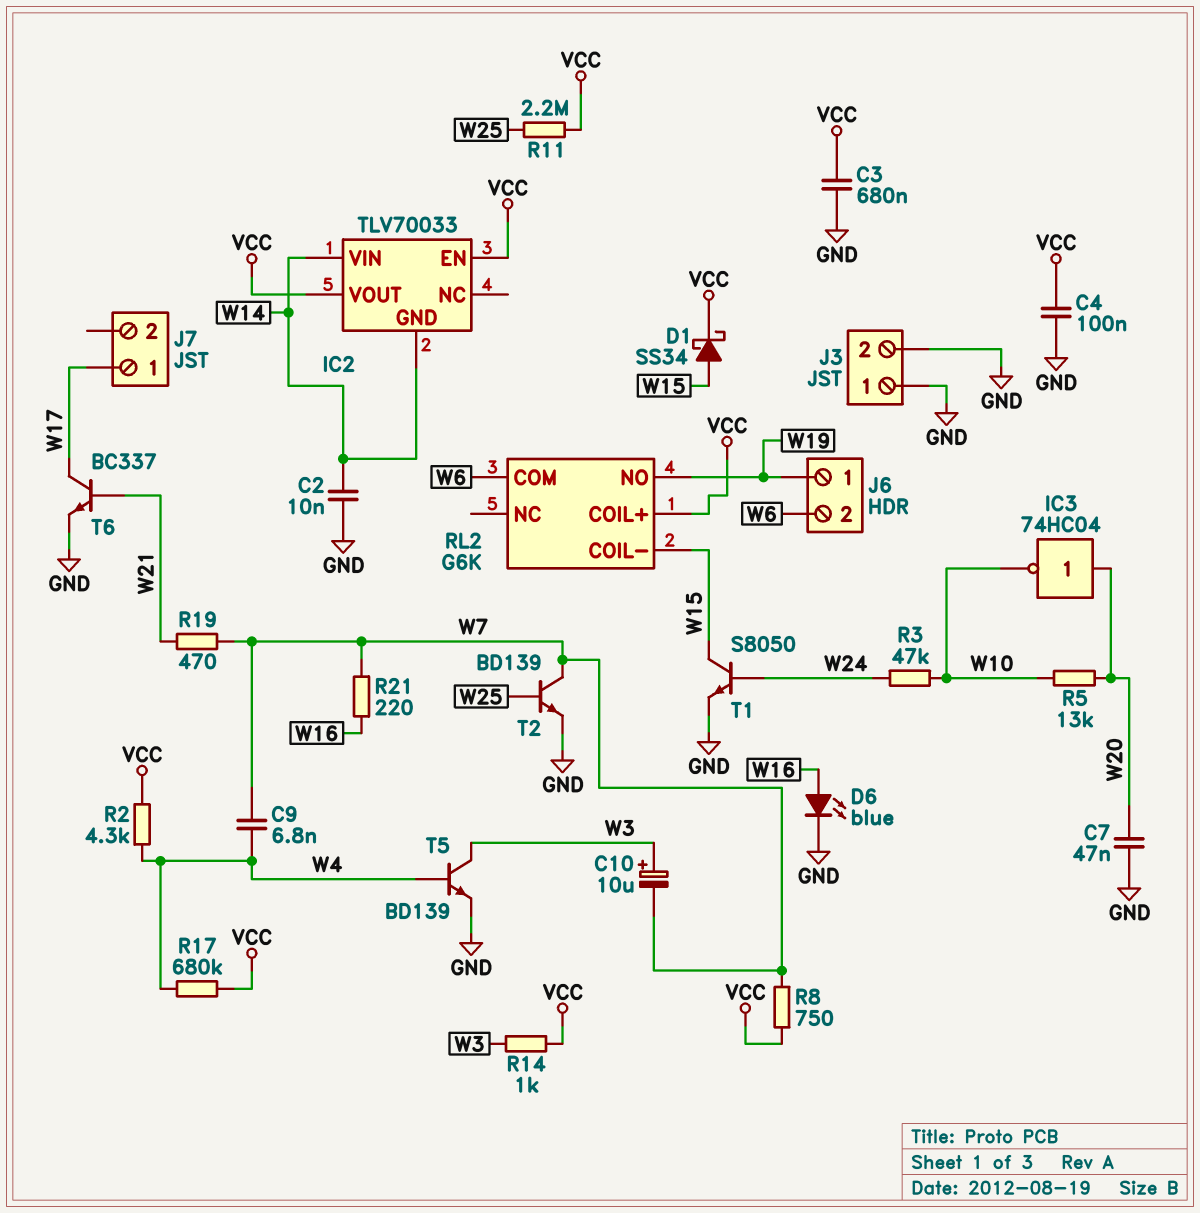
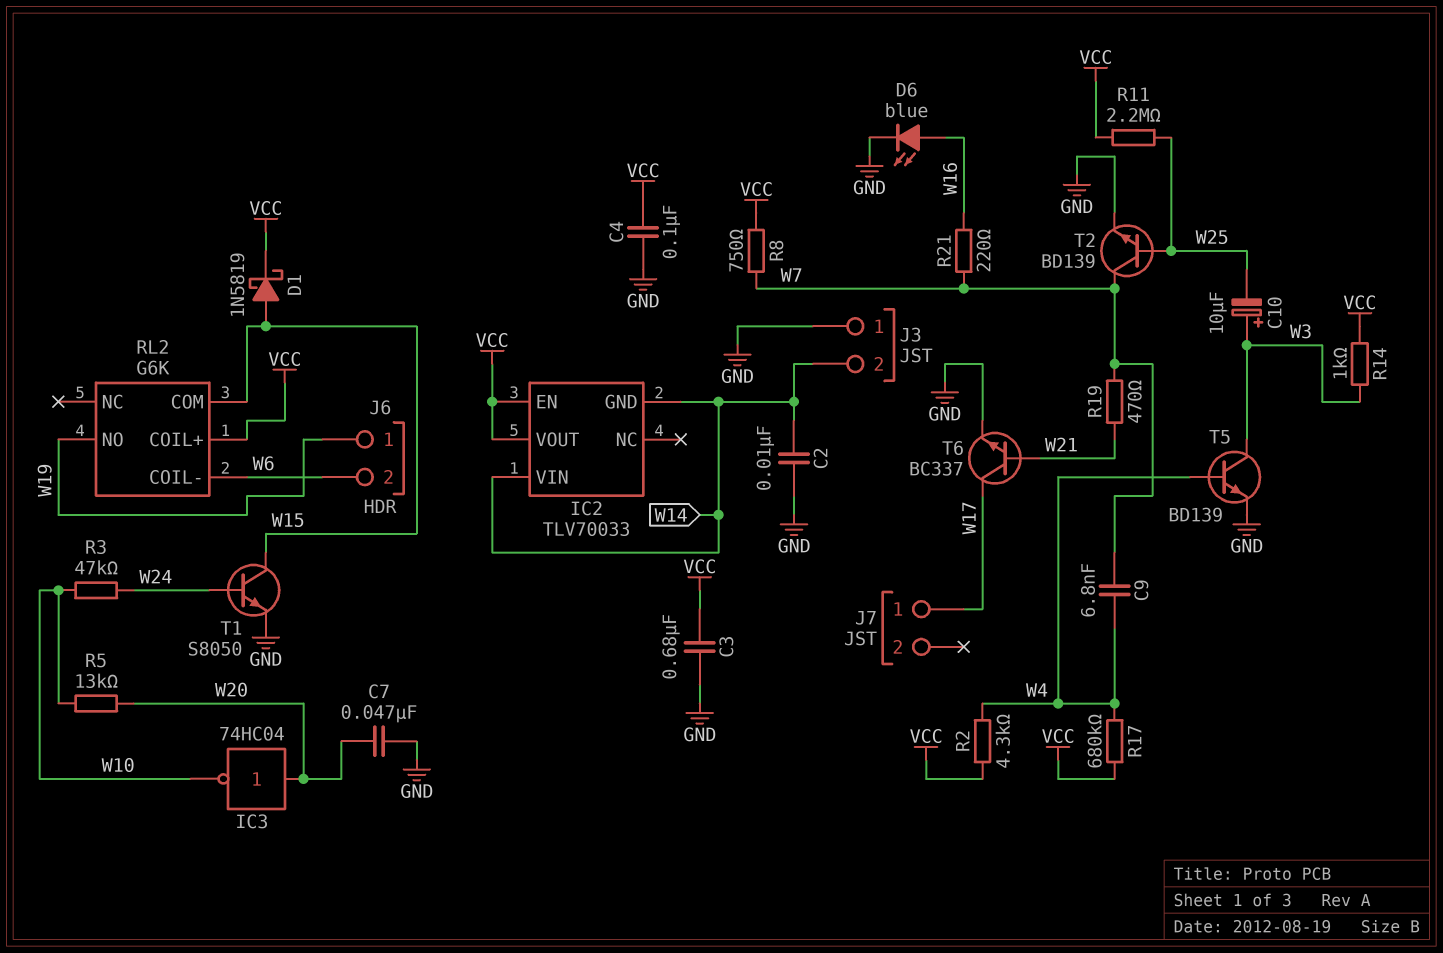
C10: 10uF (plus W3, minus W7) -> 10uF (plus W3, minus W25)
D1: schottky SS34 (A W15, K VCC) -> schottky 1N5819 (A W15, K VCC)
J3 pin 2: GND -> W14
RL2 pin COIL-: W15 -> W6
RL2 pin COM: W6 -> W15

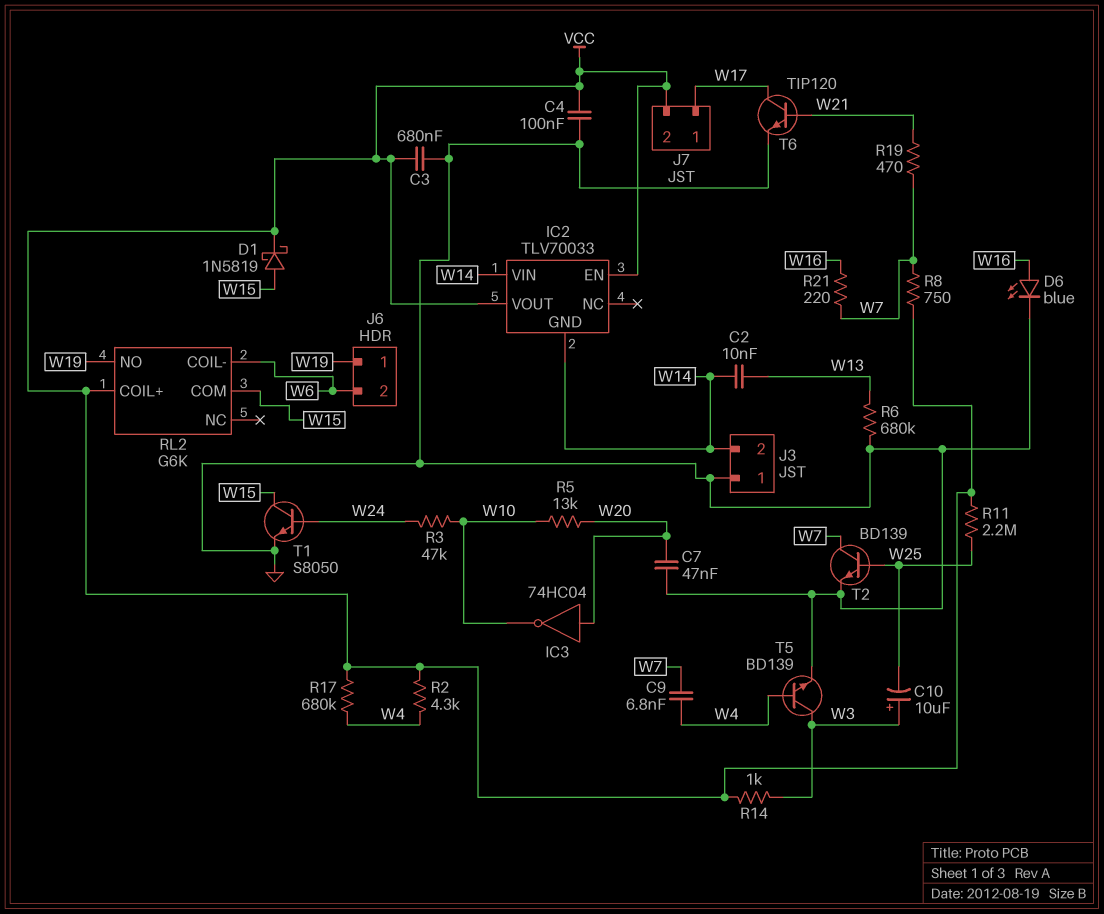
C2: 10nF (GND, W14) -> 10nF (W13, W14)
J7 pin 2: none -> VCC
R6: none -> 680k (GND, W13)
T6: NPN BC337 (B W21, C W17, E GND) -> NPN TIP120 (B W21, C W17, E GND)

